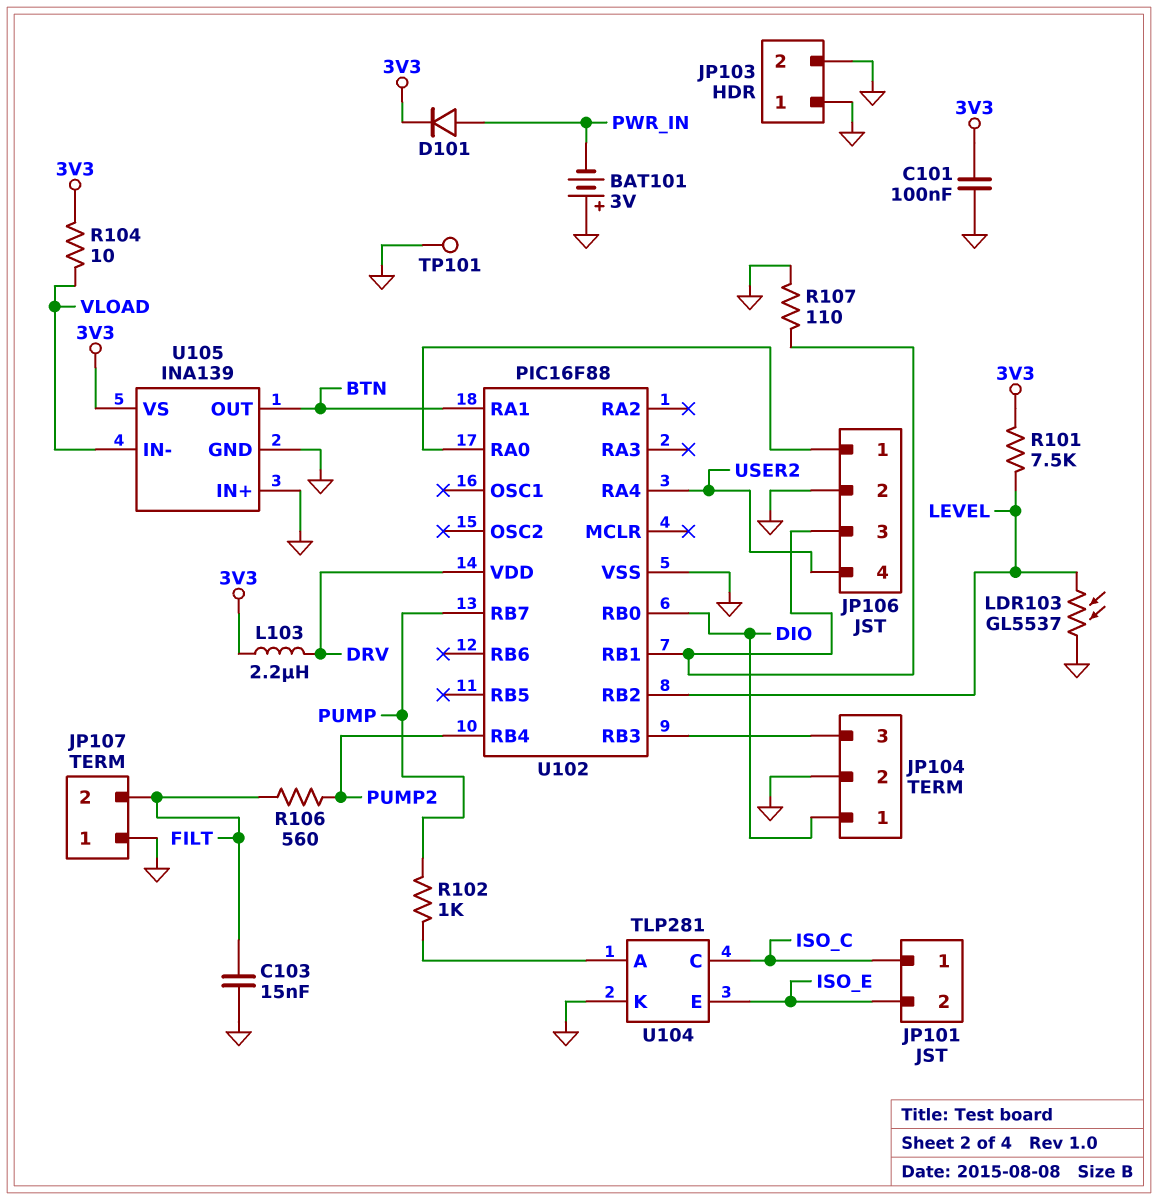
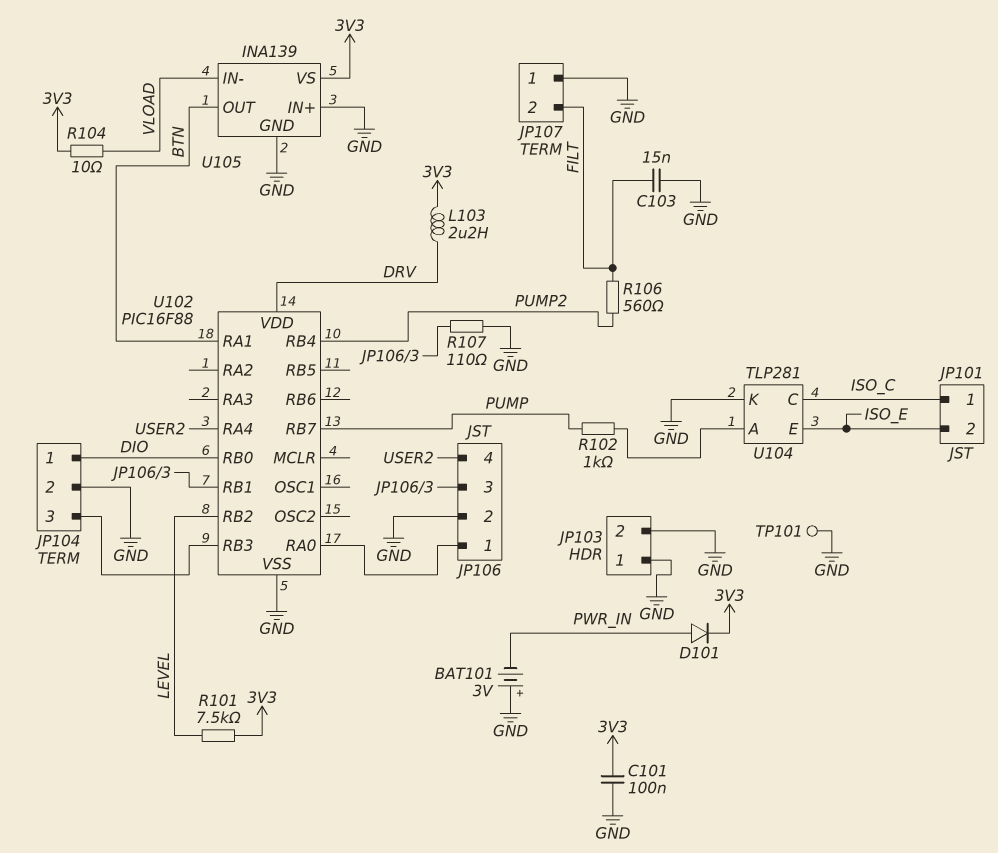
LDR103: GL5537 (GND, LEVEL) -> none

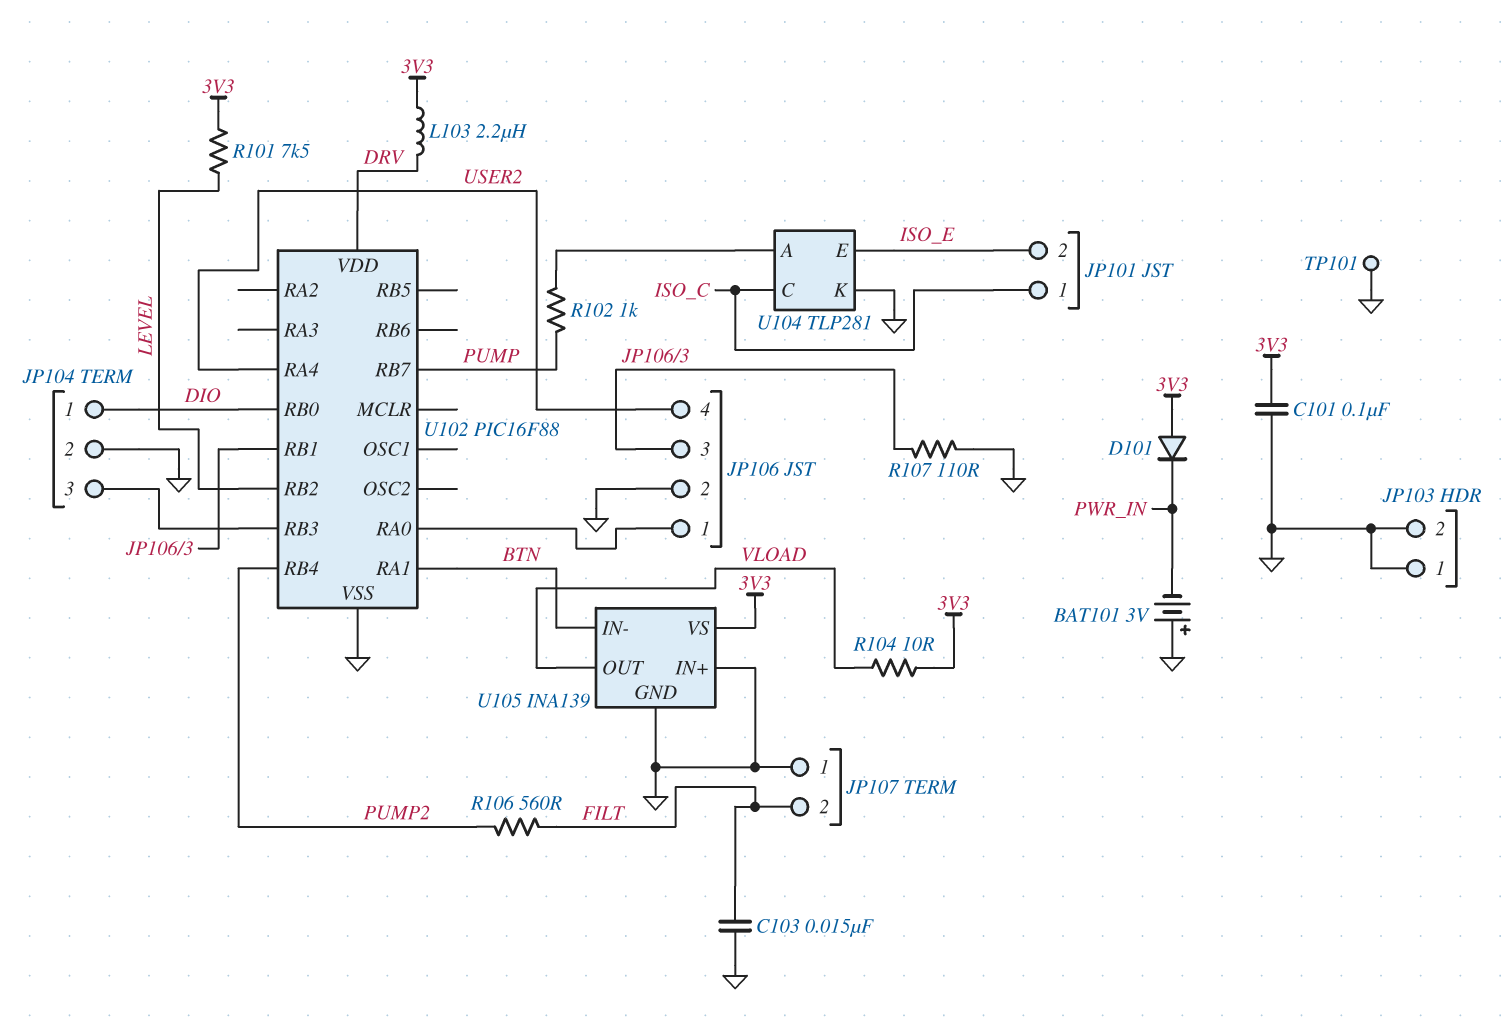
D101: diode (A PWR_IN, K 3V3) -> diode (A 3V3, K PWR_IN)
U105 pin IN-: VLOAD -> BTN
U105 pin OUT: BTN -> VLOAD

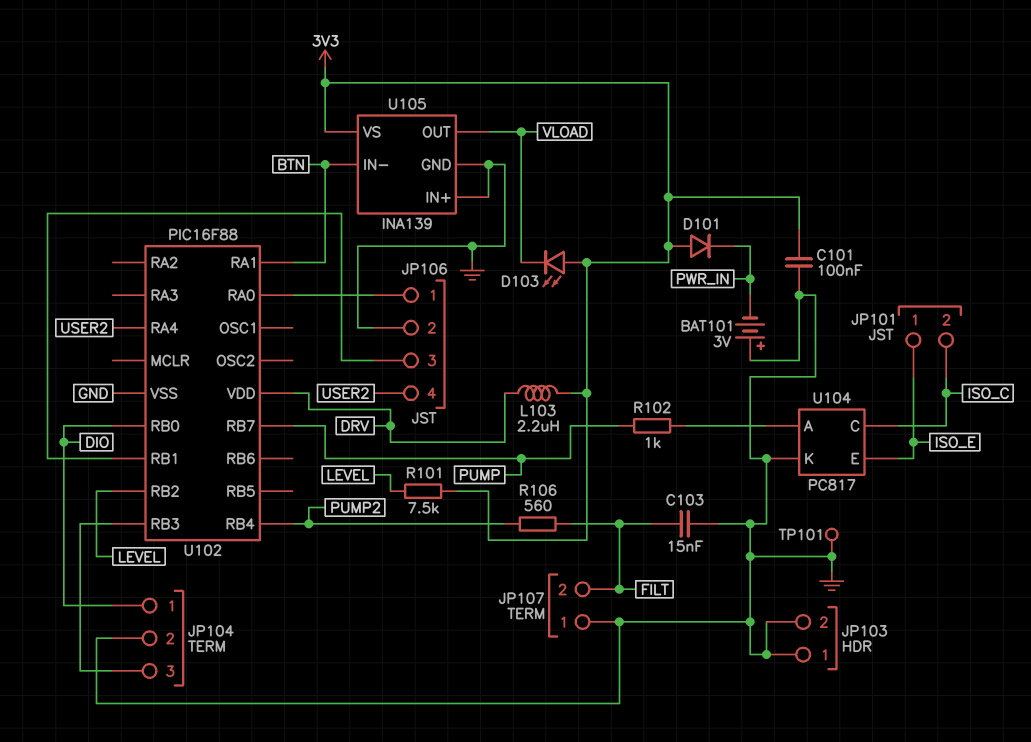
D103: none -> LED (A 3V3, K VLOAD)
JP101 pin 1: ISO_C -> ISO_E
JP101 pin 2: ISO_E -> ISO_C
R104: 10 (3V3, VLOAD) -> none
R107: 110 (GND, JP106/3) -> none
U104: TLP281 -> PC817

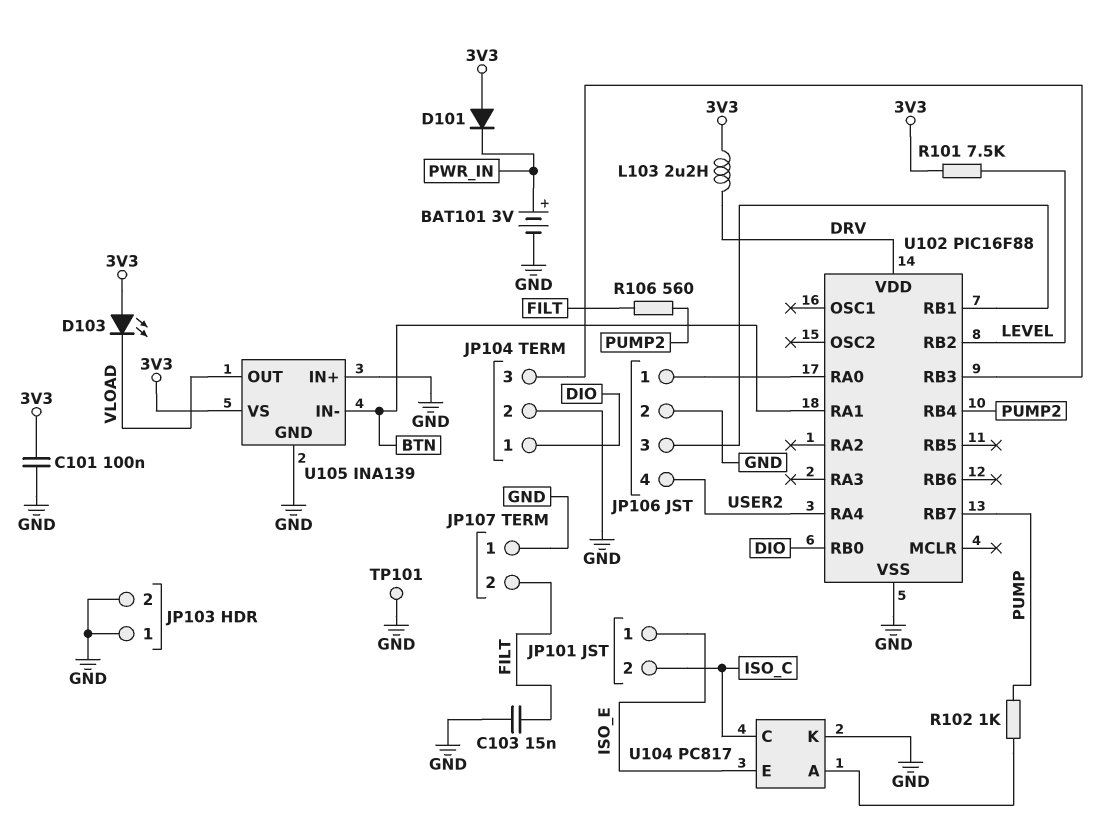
BAT101: 3V (plus GND, minus PWR_IN) -> 3V (plus PWR_IN, minus GND)

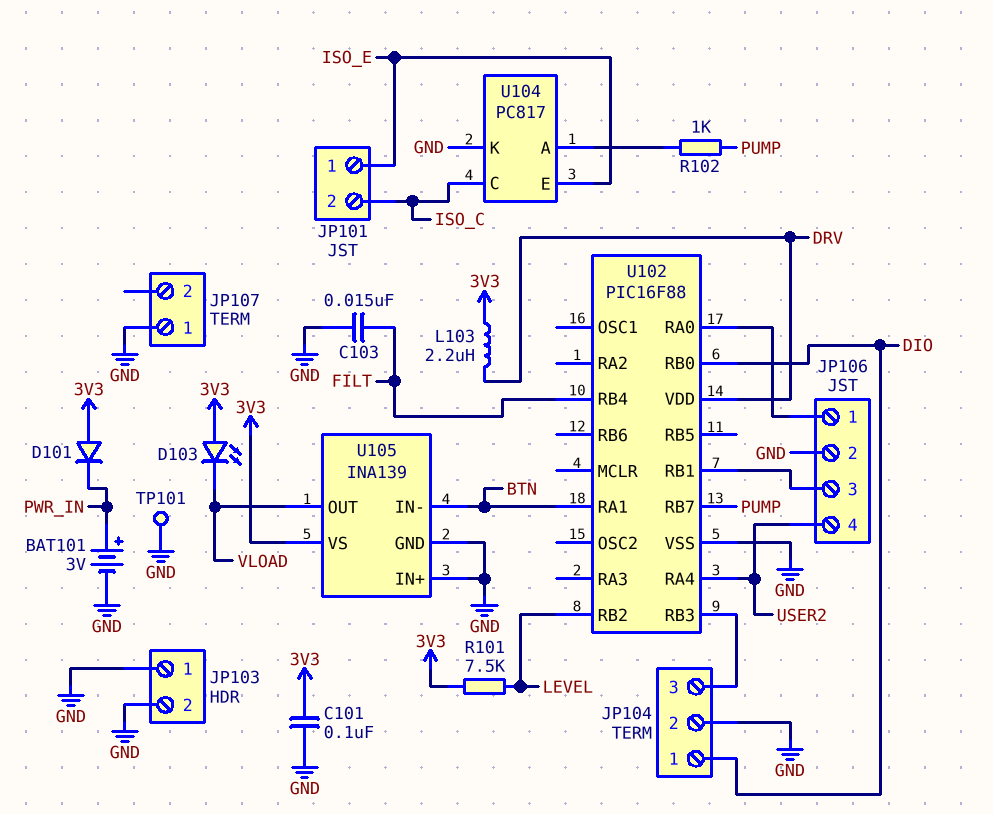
JP107 pin 2: FILT -> none
R106: 560 (FILT, PUMP2) -> none
U102 pin RB4: PUMP2 -> FILT

